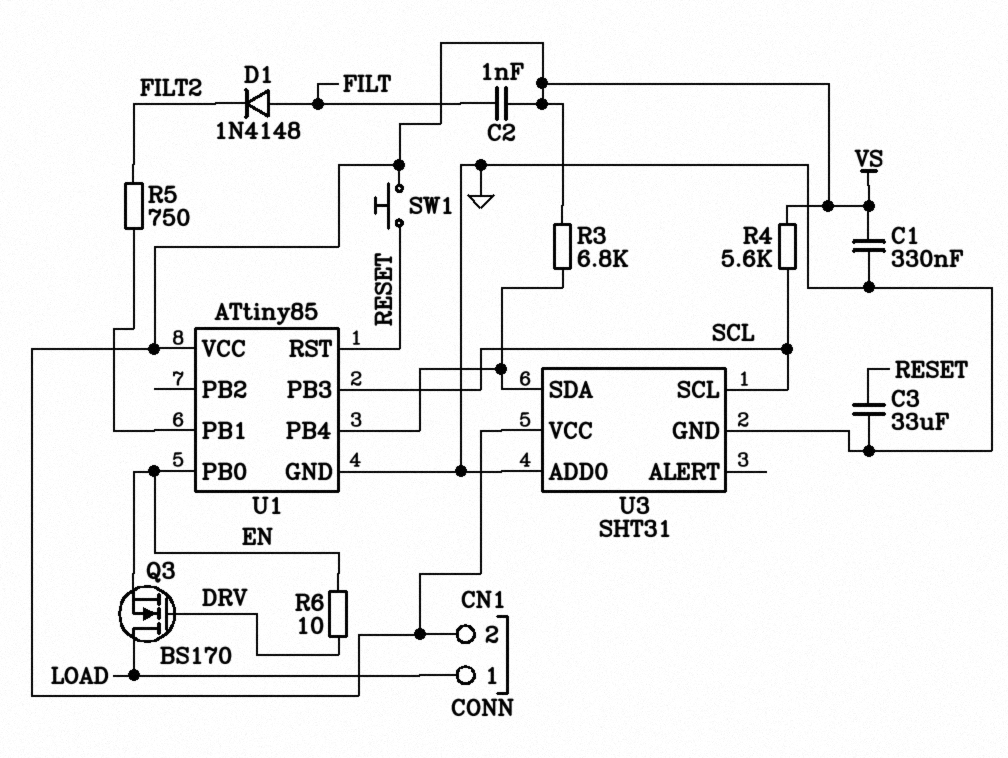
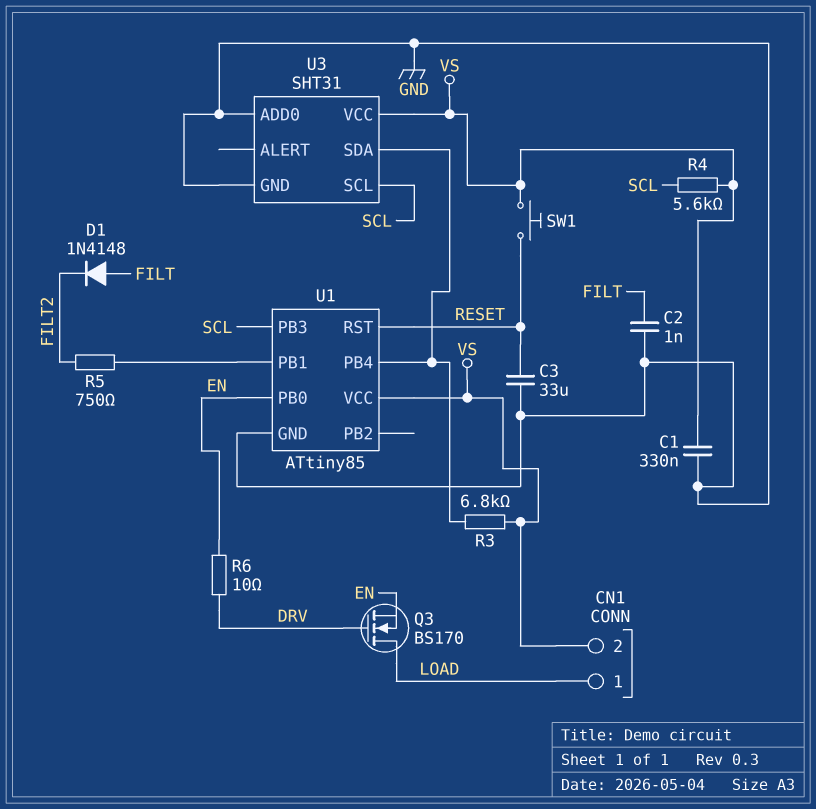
C2: 1nF (FILT, VS) -> 1nF (FILT, GND)

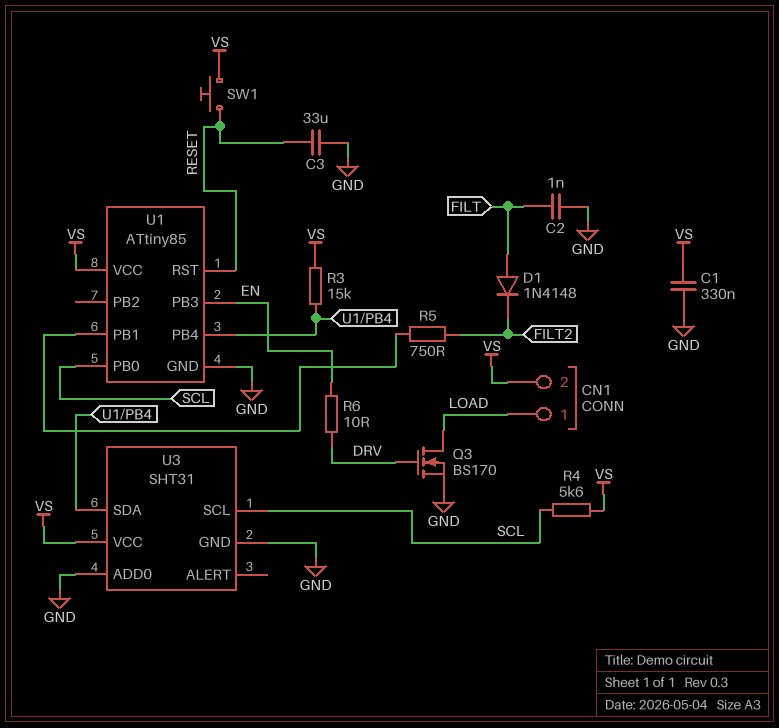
Q3: NMOS BS170 (G DRV, D LOAD, S EN) -> NMOS BS170 (G DRV, D LOAD, S GND)
R3: 6.8k (U1/PB4, VS) -> 15k (U1/PB4, VS)
U1 pin PB0: EN -> SCL
U1 pin PB3: SCL -> EN

